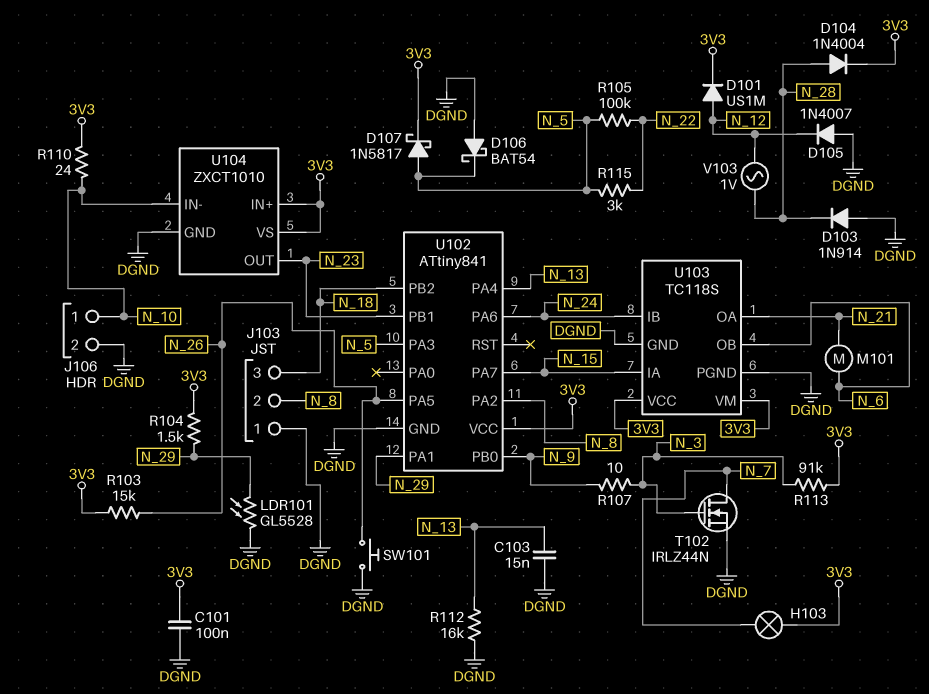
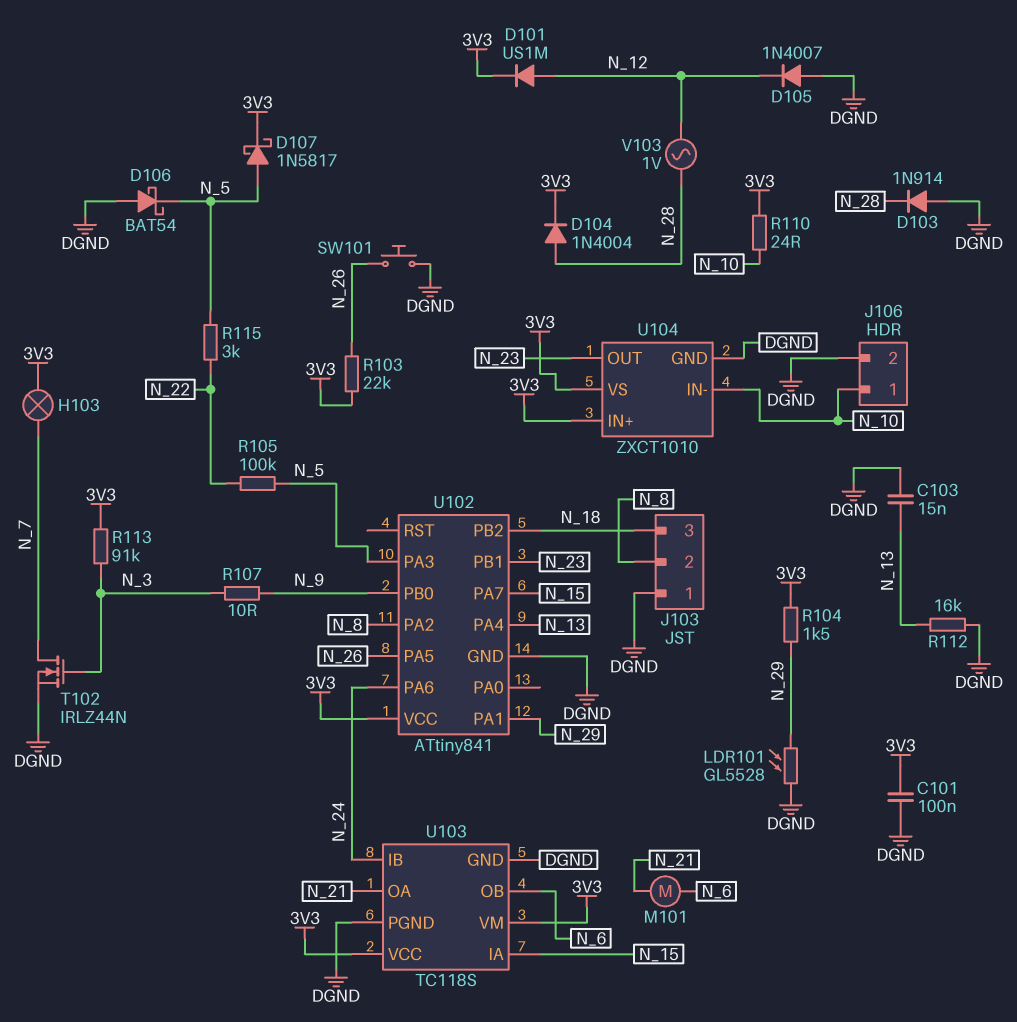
R103: 15k (3V3, N_26) -> 22k (3V3, N_26)

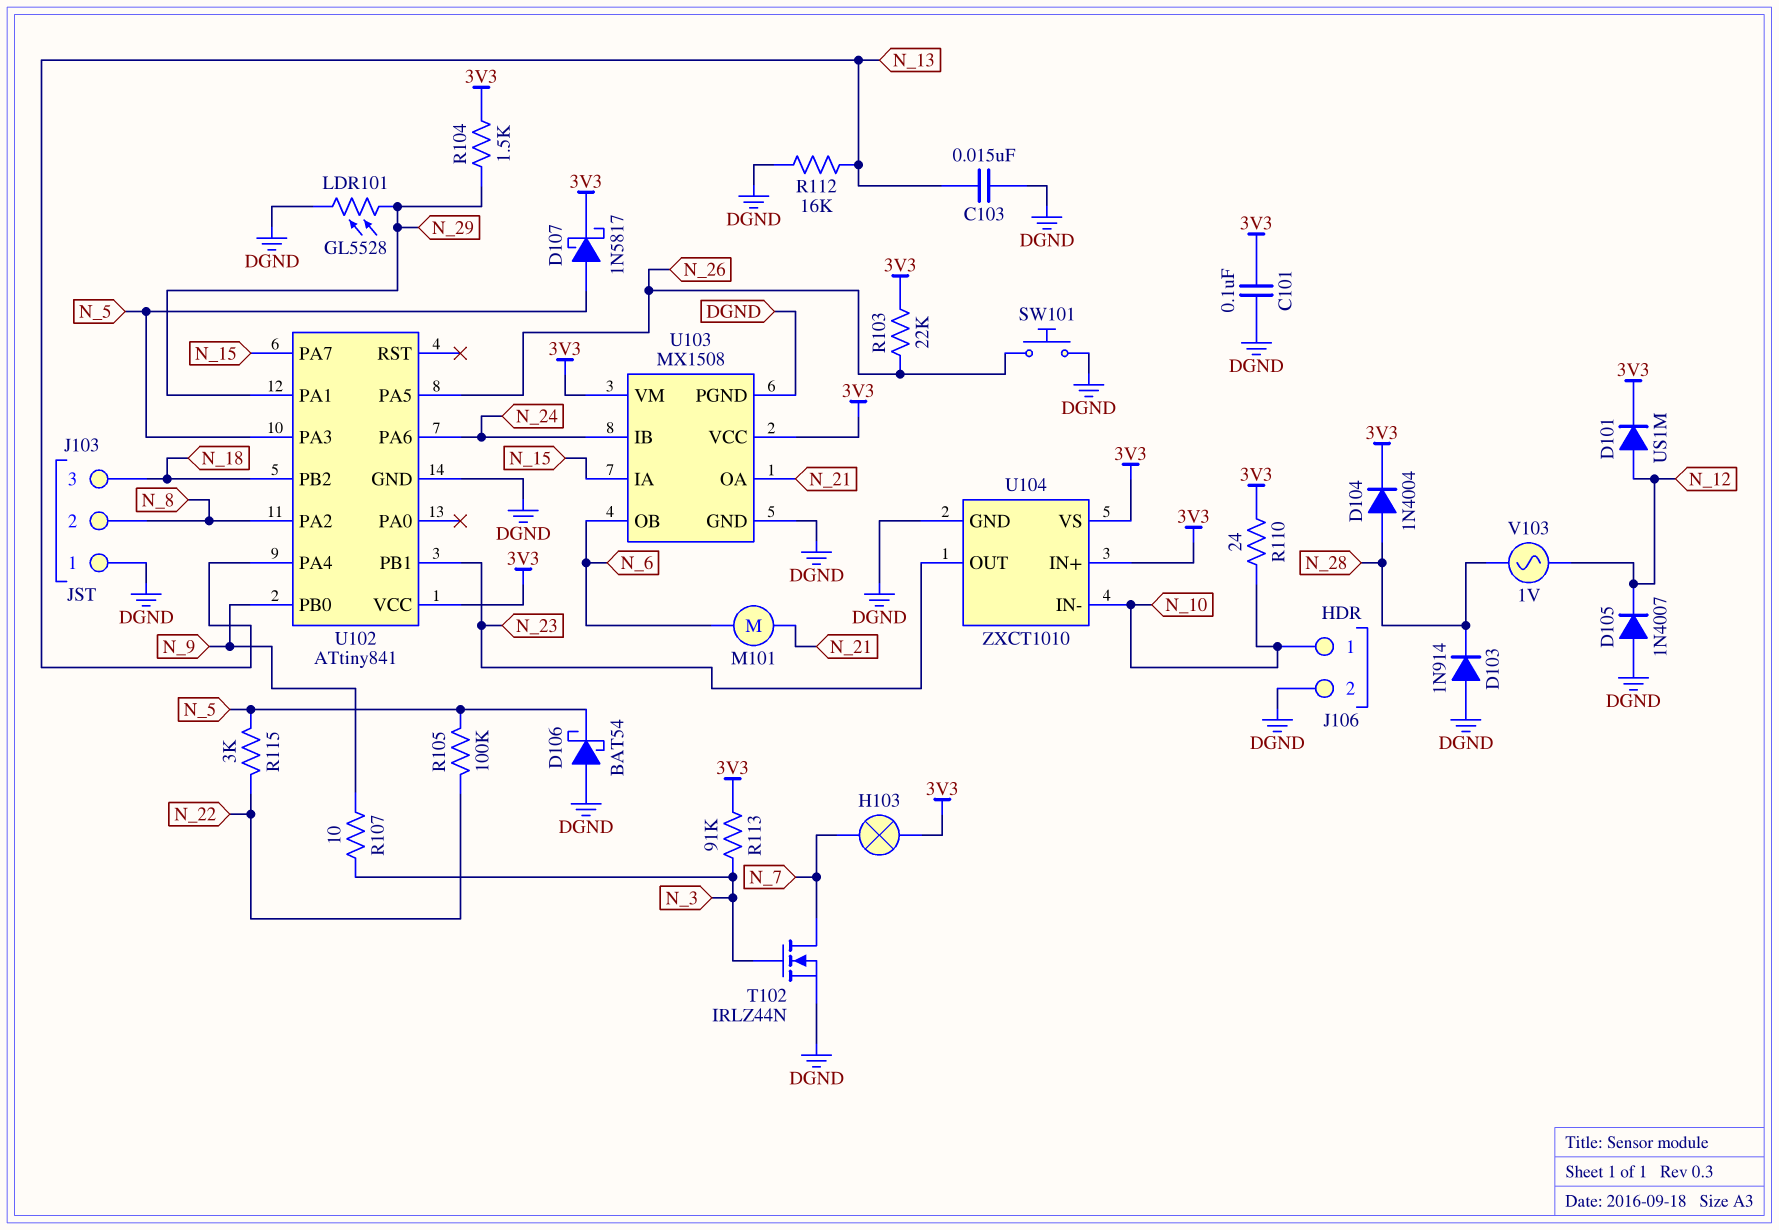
U103: TC118S -> MX1508

